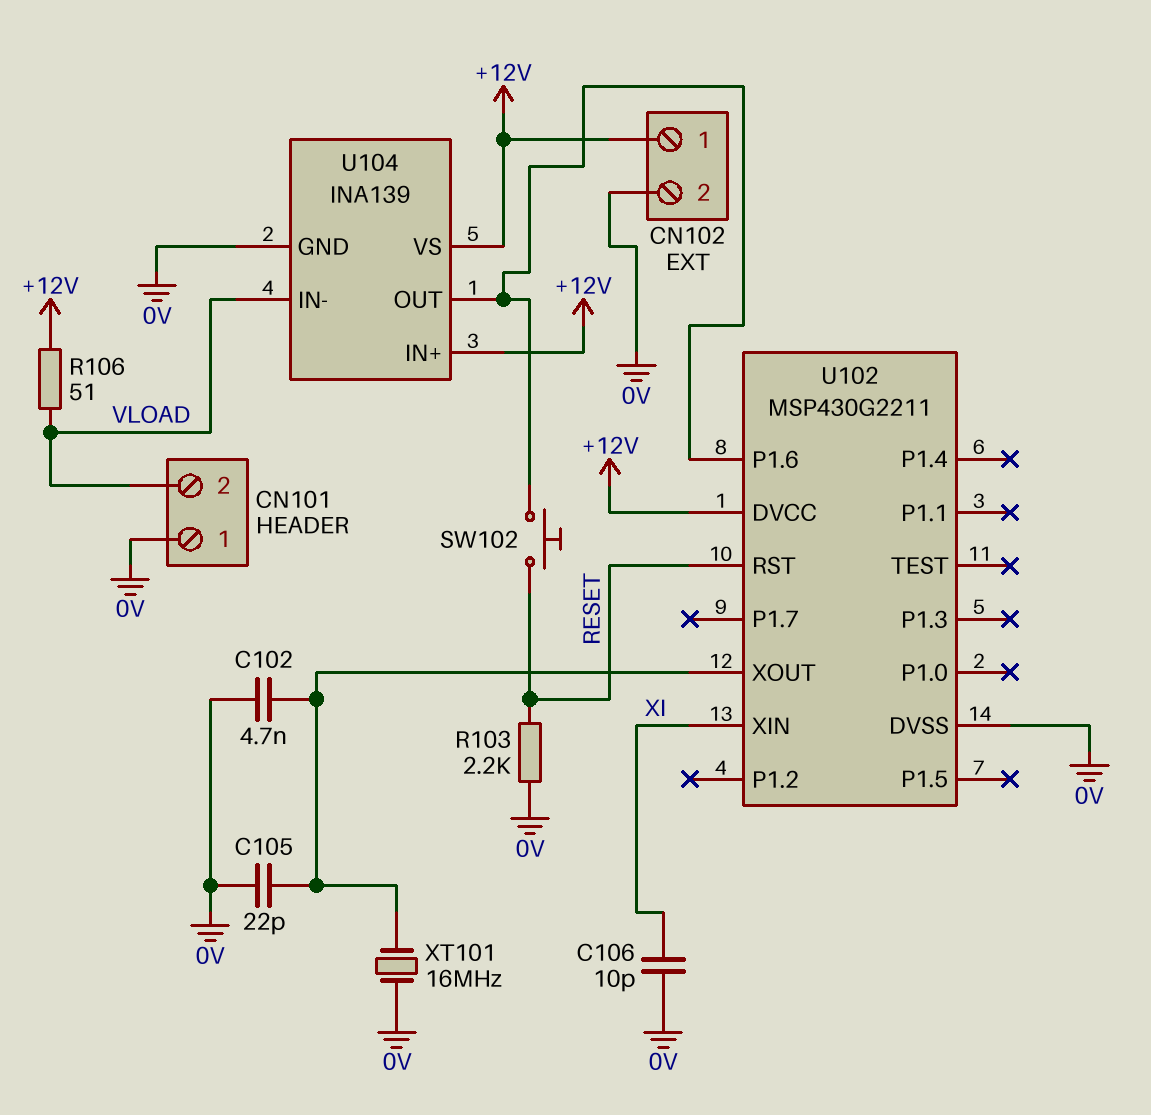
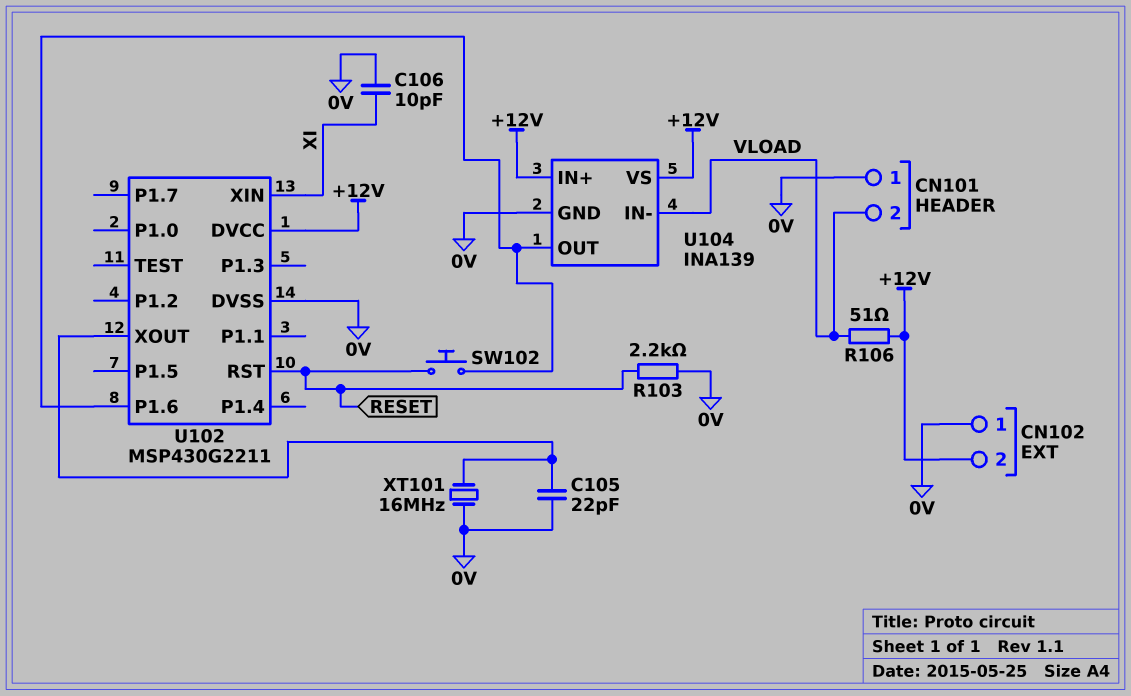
C102: 4.7nF (0V, U102/XOUT) -> none
CN102 pin 1: +12V -> 0V
CN102 pin 2: 0V -> +12V

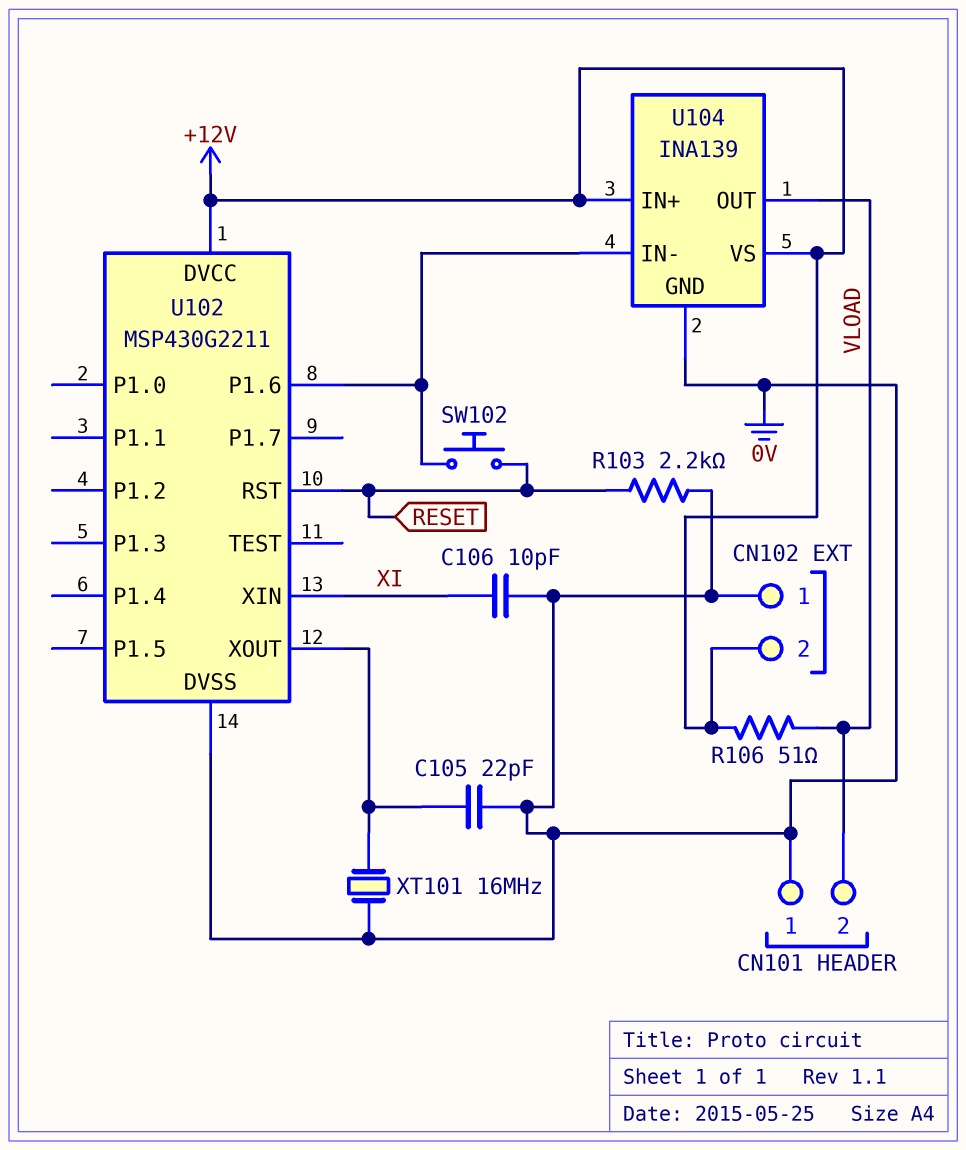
U104 pin IN-: VLOAD -> U102/P1.6
U104 pin OUT: U102/P1.6 -> VLOAD

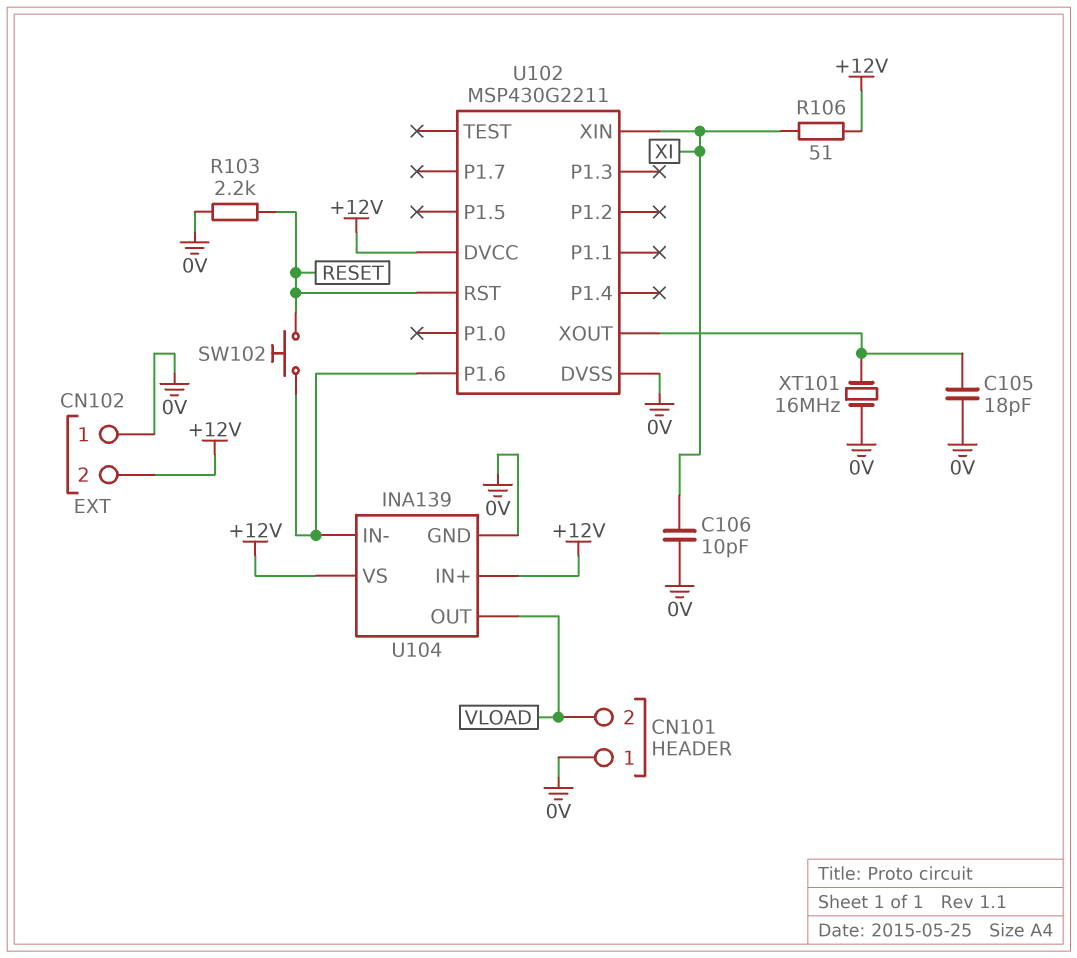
C105: 22pF (0V, U102/XOUT) -> 18pF (0V, U102/XOUT)
R106: 51 (+12V, VLOAD) -> 51 (+12V, XI)

